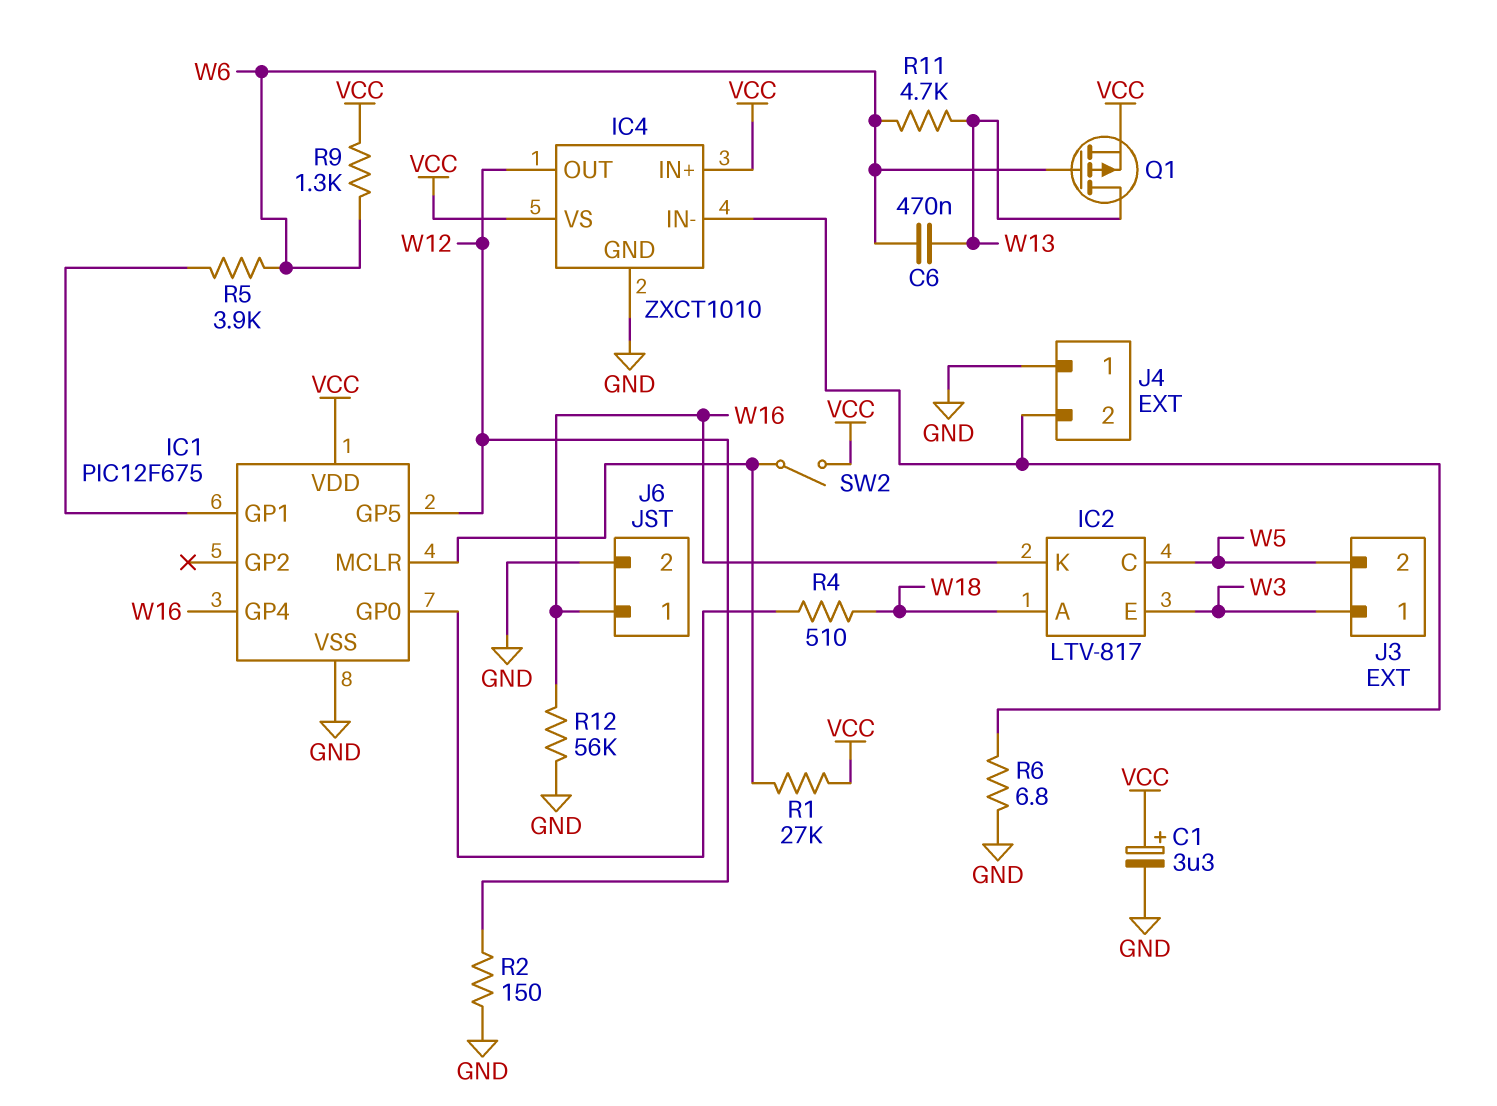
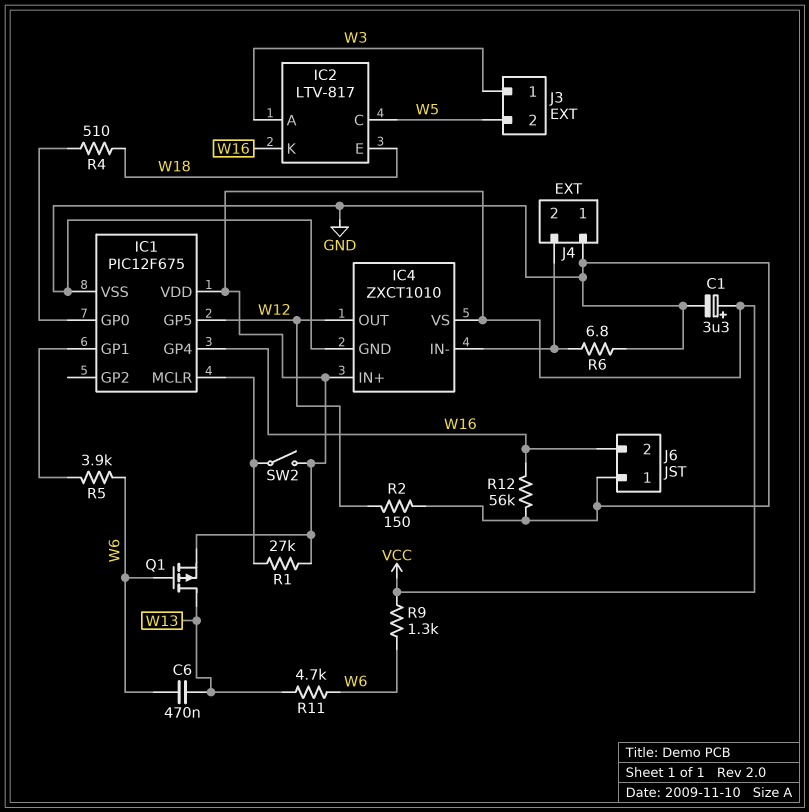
IC2 pin A: W18 -> W3
IC2 pin E: W3 -> W18
J6 pin 1: W16 -> GND
J6 pin 2: GND -> W16

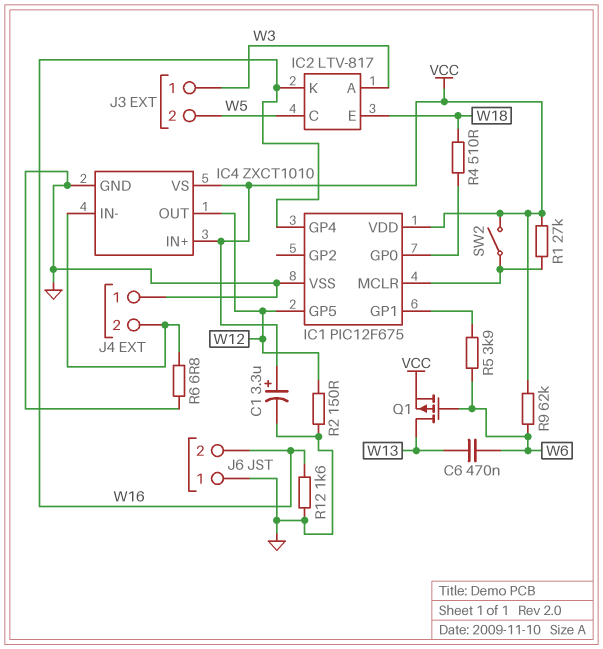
R9: 1.3k (VCC, W6) -> 62k (VCC, W6)
R11: 4.7k (W6, W13) -> none
R12: 56k (GND, W16) -> 1.6k (GND, W16)

